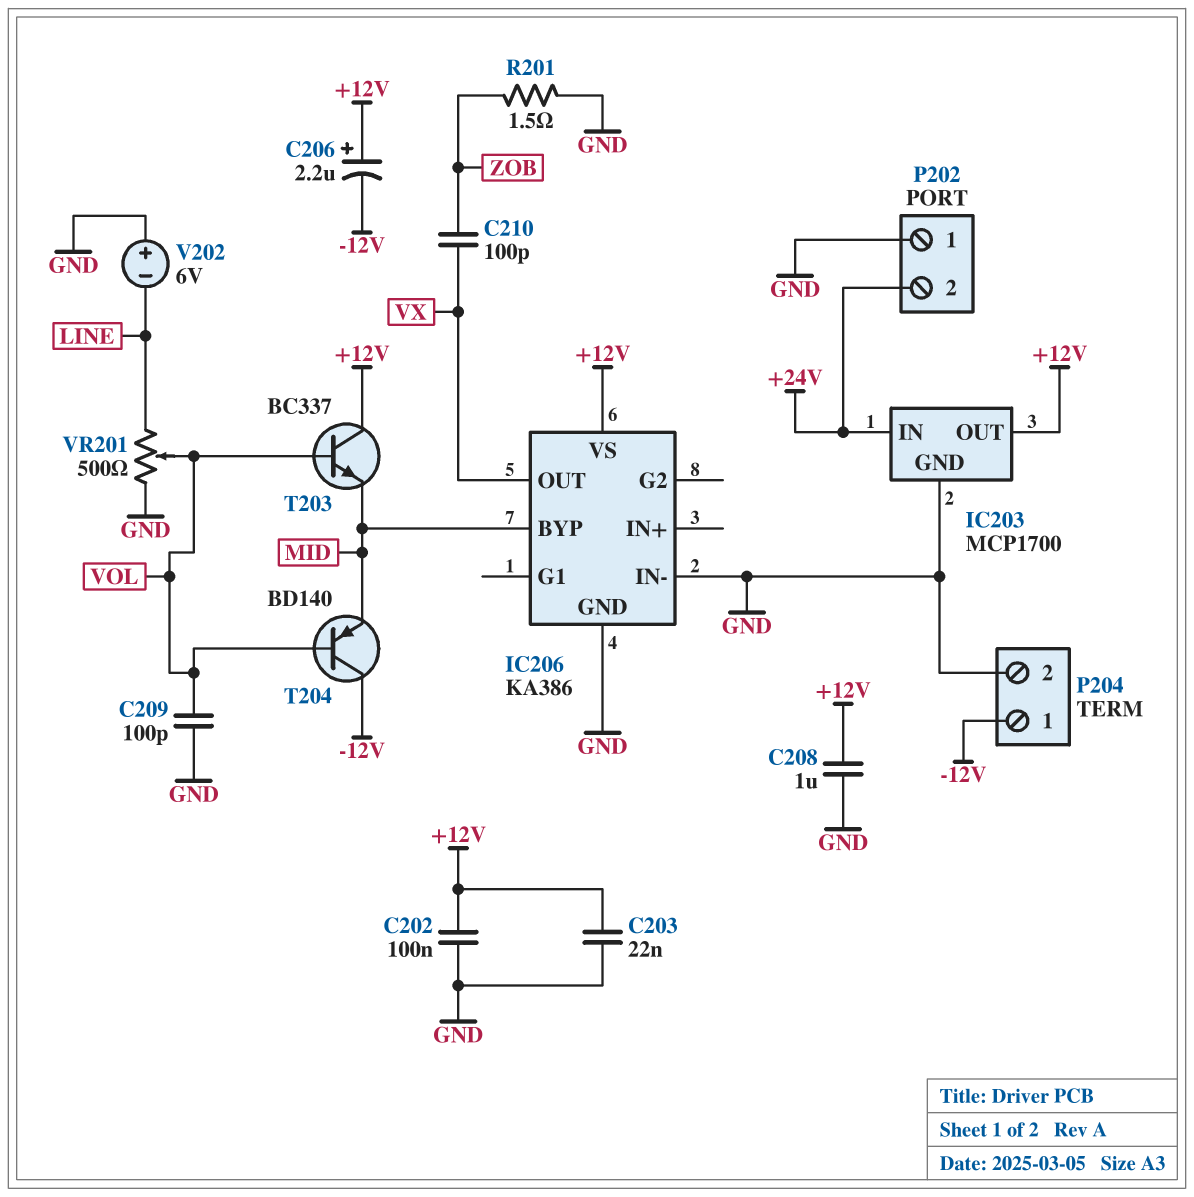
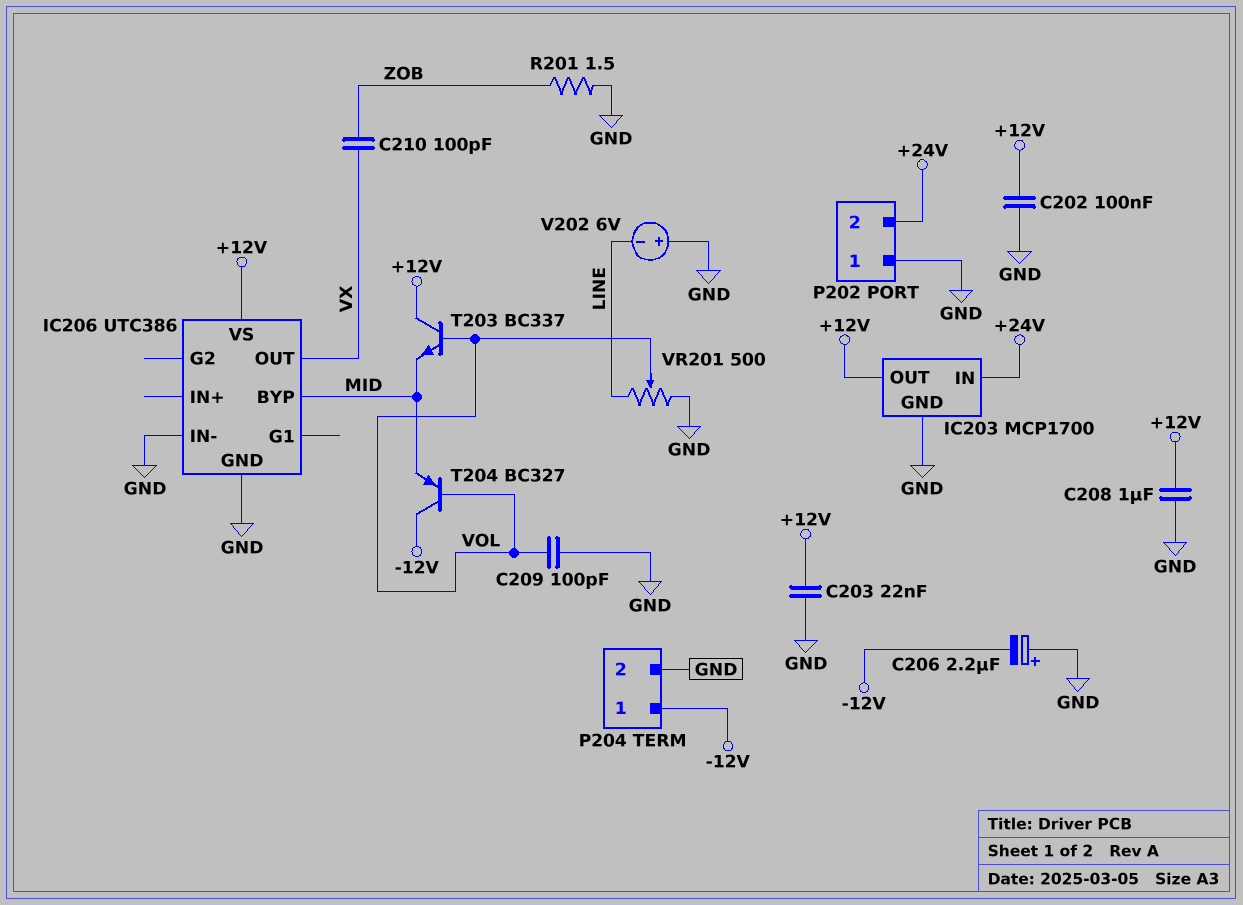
C206: 2.2uF (plus +12V, minus -12V) -> 2.2uF (plus GND, minus -12V)
IC206: KA386 -> UTC386
T204: PNP BD140 (B VOL, C -12V, E MID) -> PNP BC327 (B VOL, C -12V, E MID)

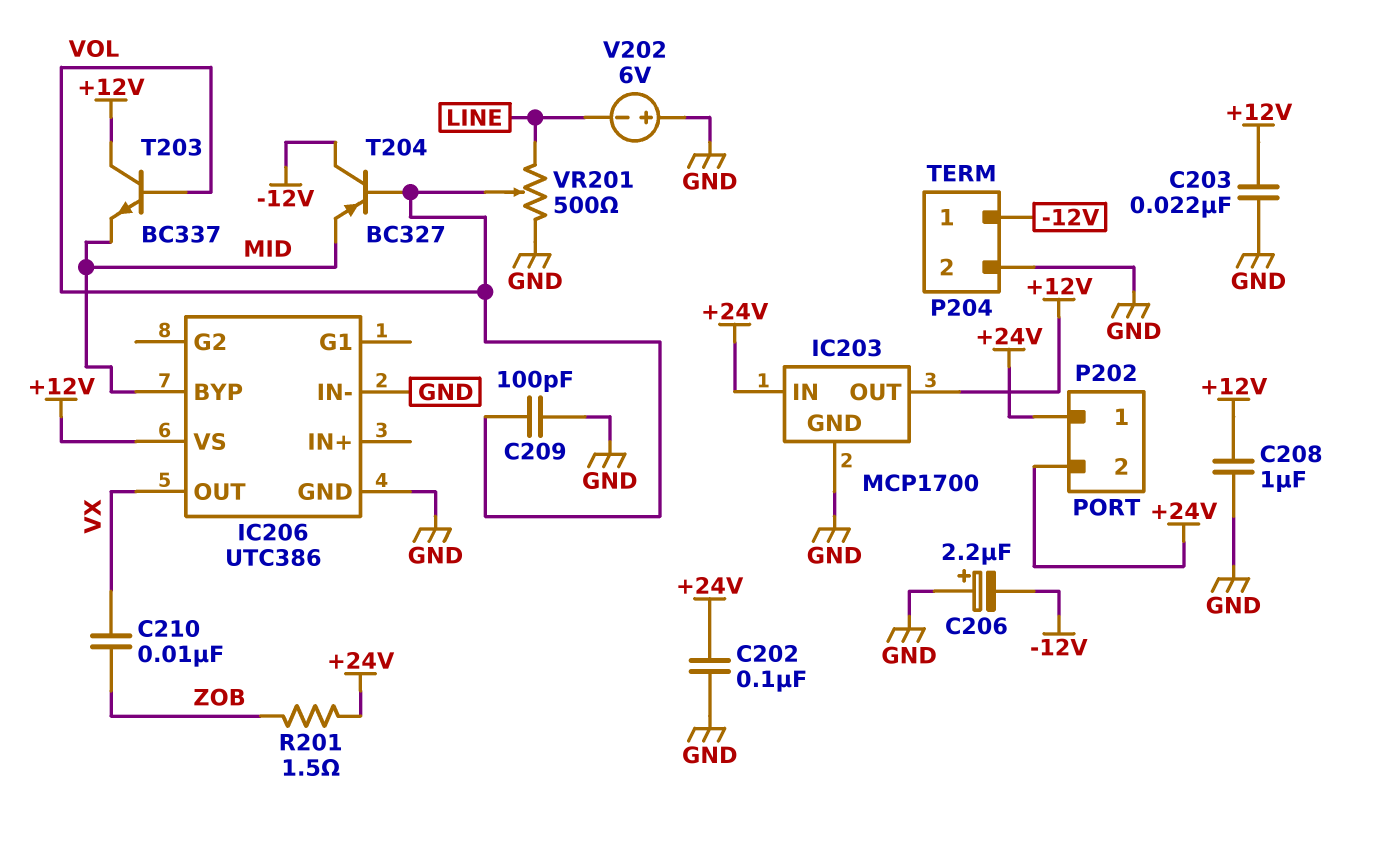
C202: 100nF (+12V, GND) -> 100nF (+24V, GND)
C210: 100pF (VX, ZOB) -> 10nF (VX, ZOB)
P202 pin 1: GND -> +24V
R201: 1.5 (GND, ZOB) -> 1.5 (+24V, ZOB)

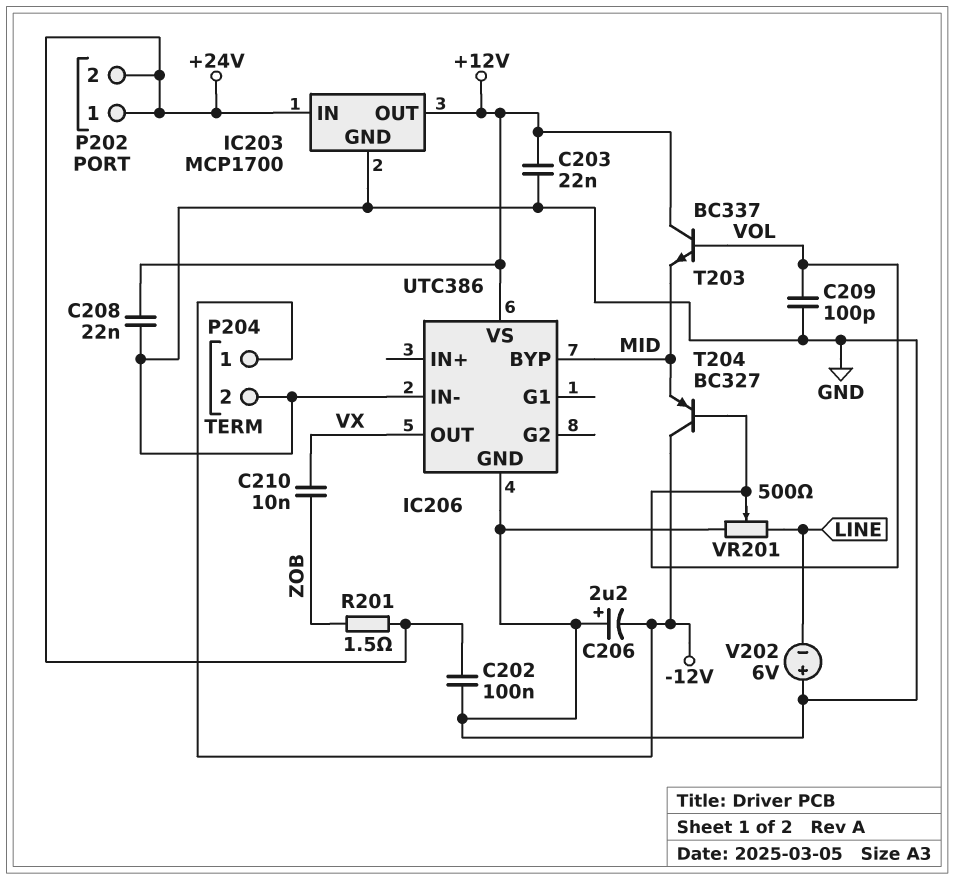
C208: 1uF (+12V, GND) -> 22nF (+12V, GND)

